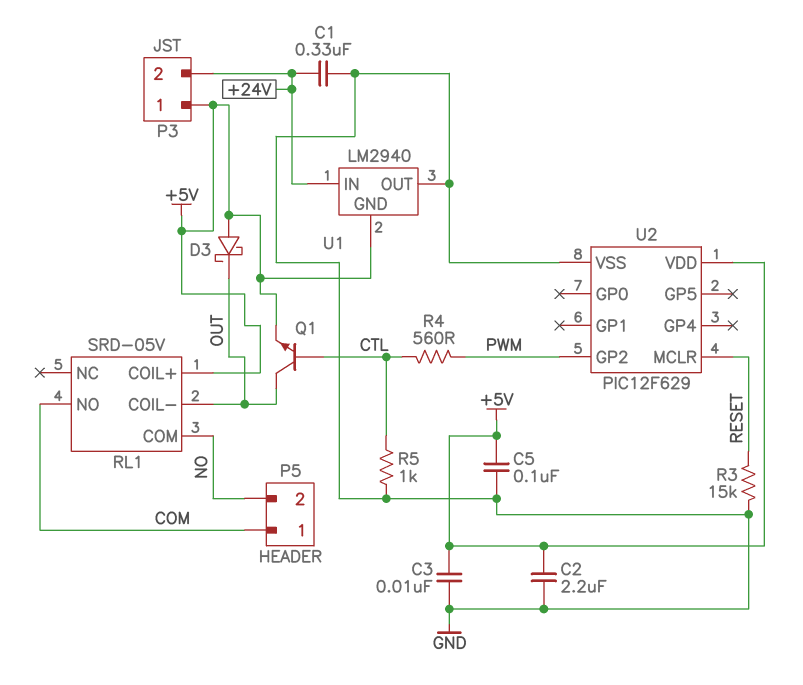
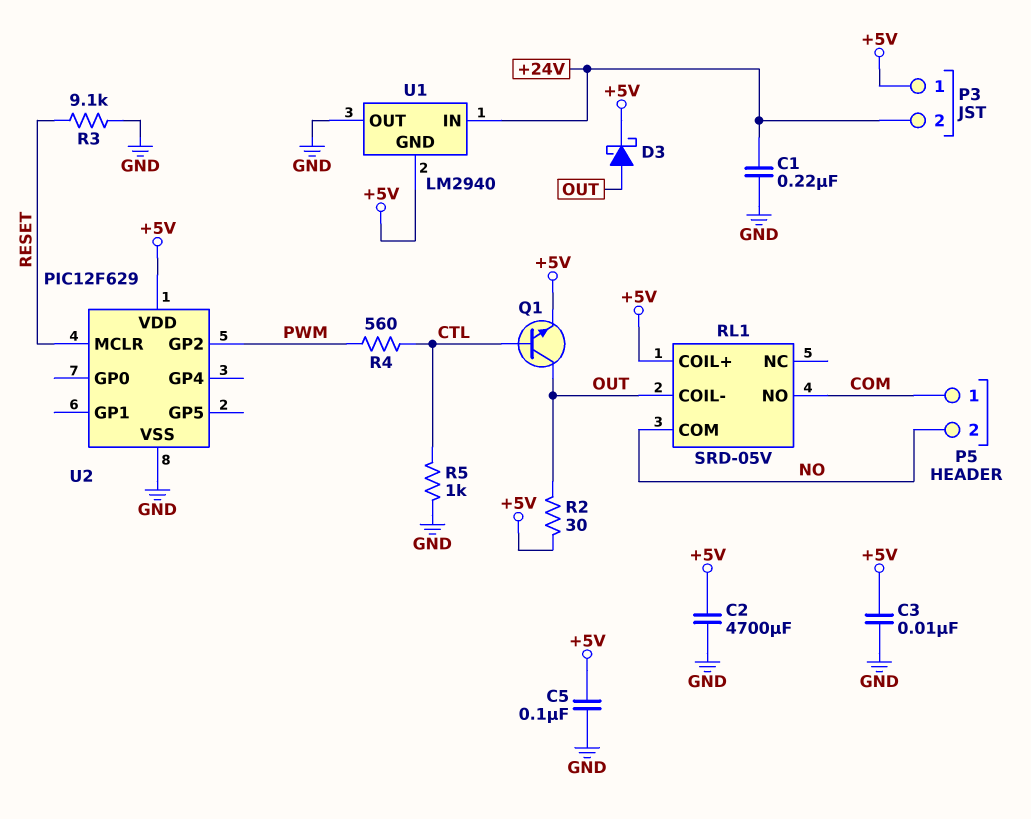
C1: 330nF (+24V, GND) -> 220nF (+24V, GND)
C2: 2.2uF (+5V, GND) -> 4700uF (+5V, GND)
D3: schottky (A +5V, K OUT) -> schottky (A OUT, K +5V)
R2: none -> 30 (+5V, OUT)
R3: 15k (GND, RESET) -> 9.1k (GND, RESET)

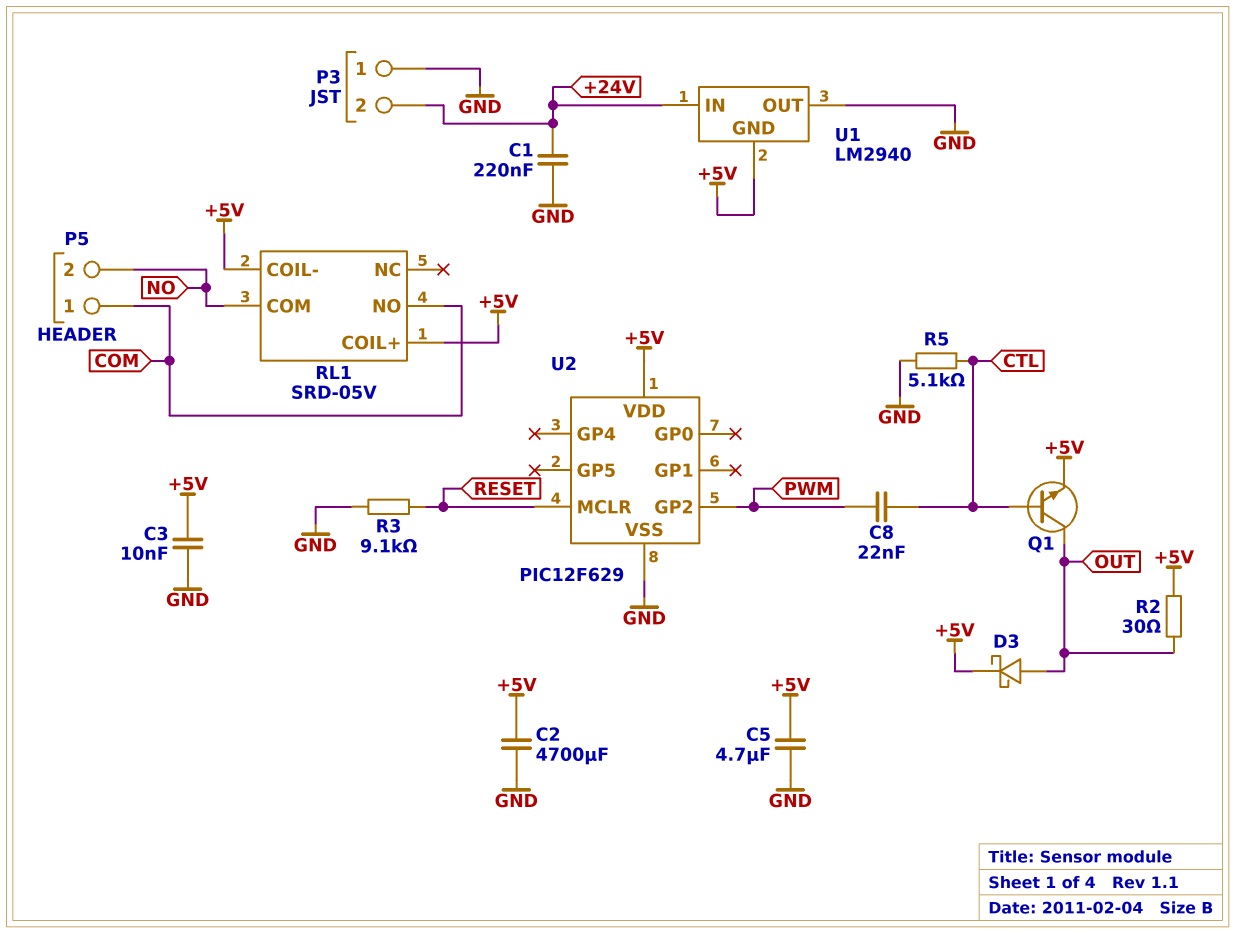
C5: 100nF (+5V, GND) -> 4.7uF (+5V, GND)
C8: none -> 22nF (CTL, PWM)
P3 pin 1: +5V -> GND
R4: 560 (CTL, PWM) -> none
R5: 1k (CTL, GND) -> 5.1k (CTL, GND)
RL1 pin COIL-: OUT -> +5V

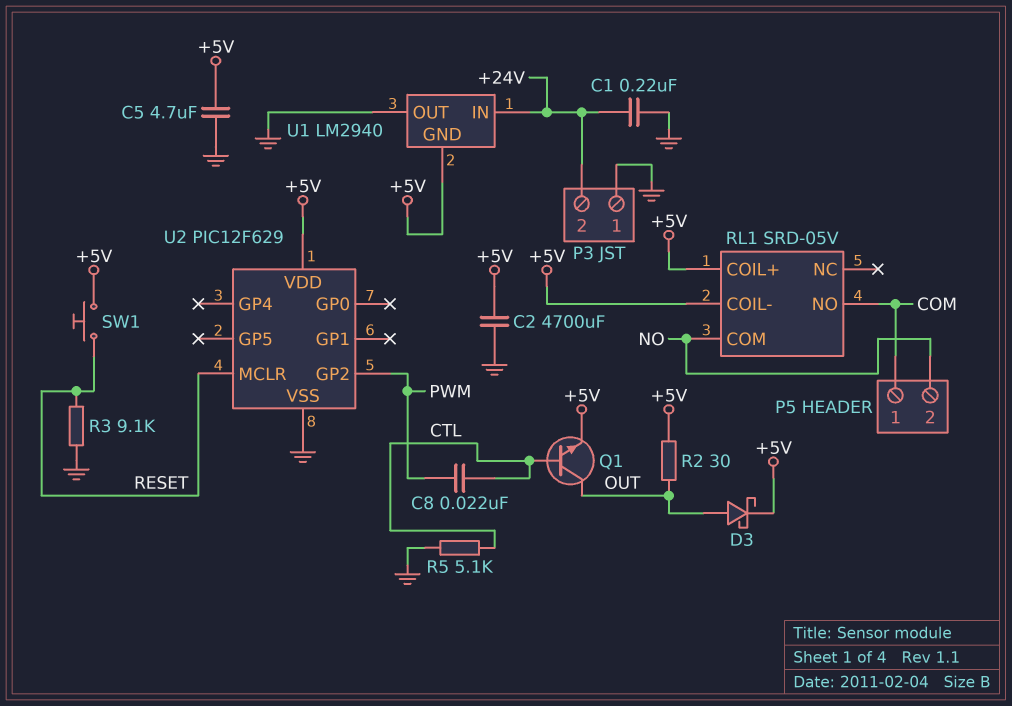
C3: 10nF (+5V, GND) -> none
SW1: none -> button (+5V, RESET)

